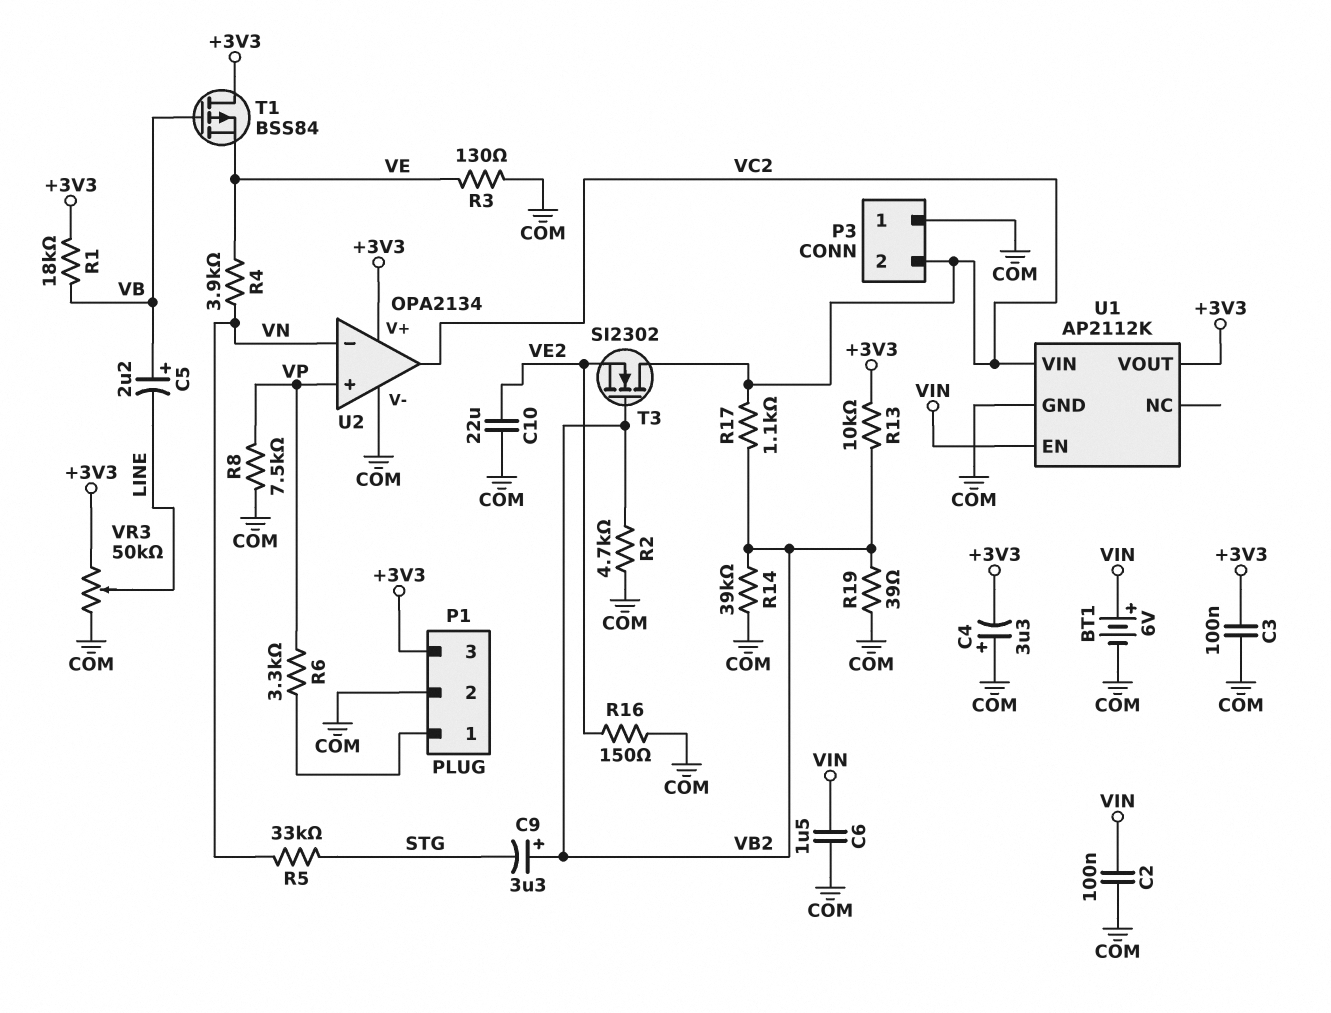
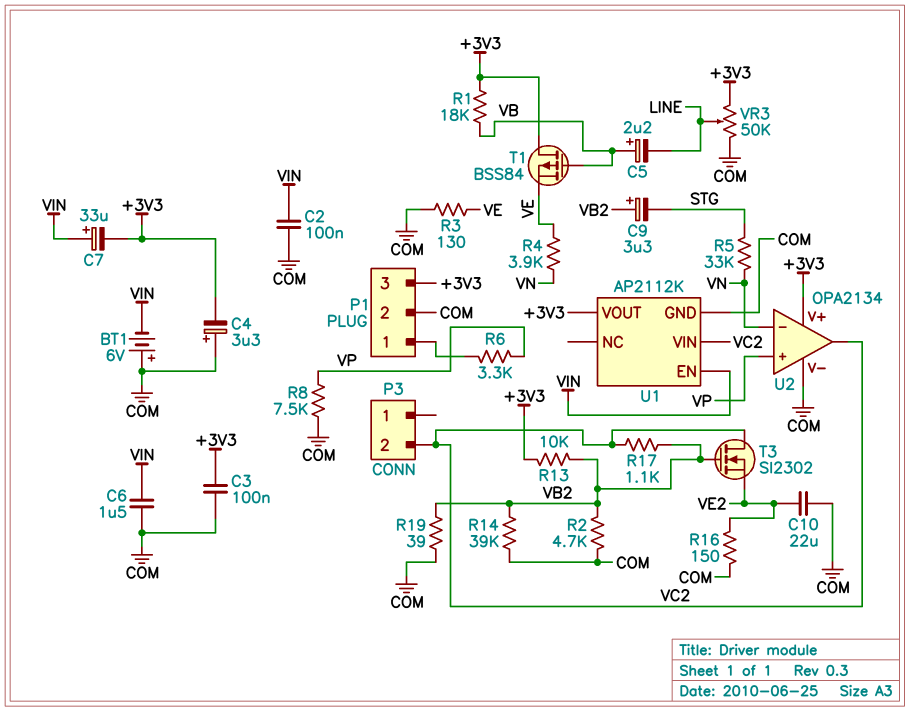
BT1: 6V (plus VIN, minus COM) -> 6V (plus COM, minus VIN)
C7: none -> 33uF (plus VIN, minus +3V3)
P3 pin 1: COM -> none

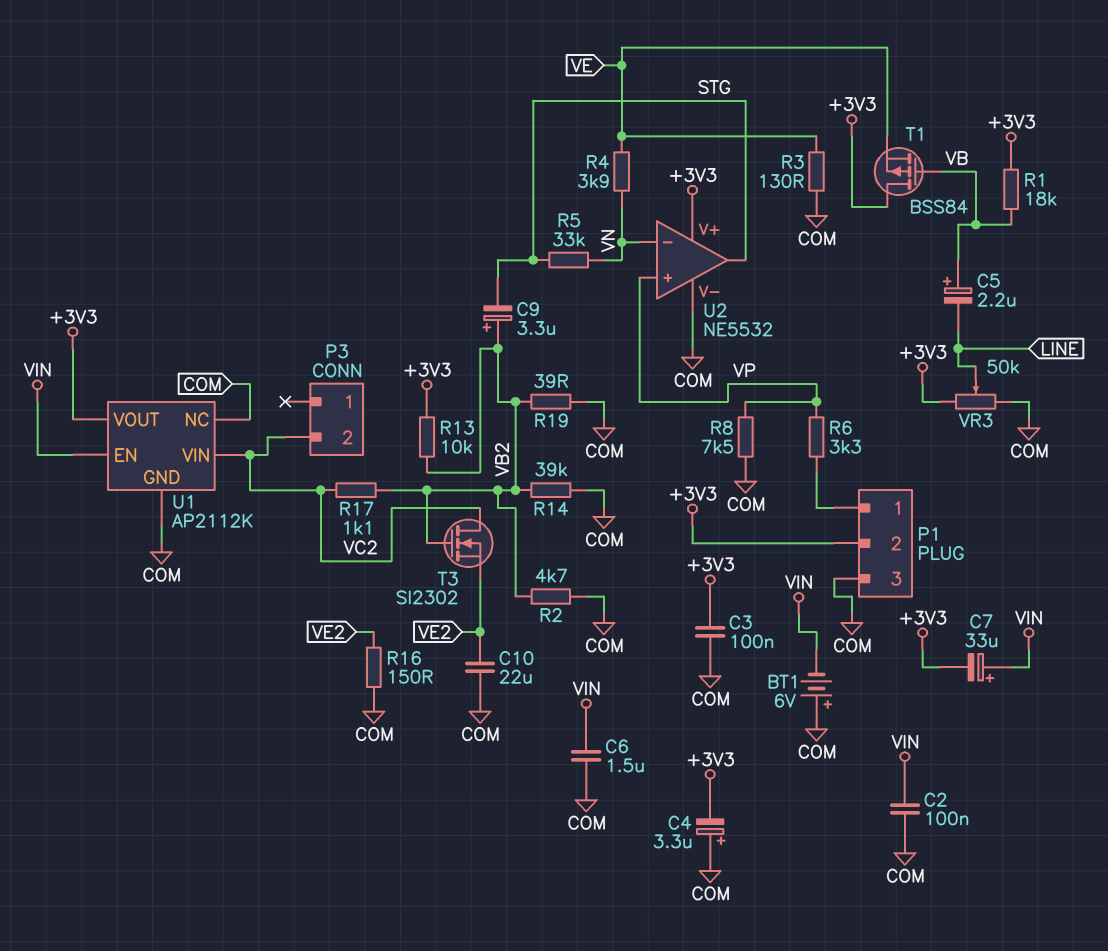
P1 pin 2: COM -> +3V3
P1 pin 3: +3V3 -> COM
U1 pin NC: none -> COM
U2: OPA2134 -> NE5532
U2 pin out: VC2 -> STG

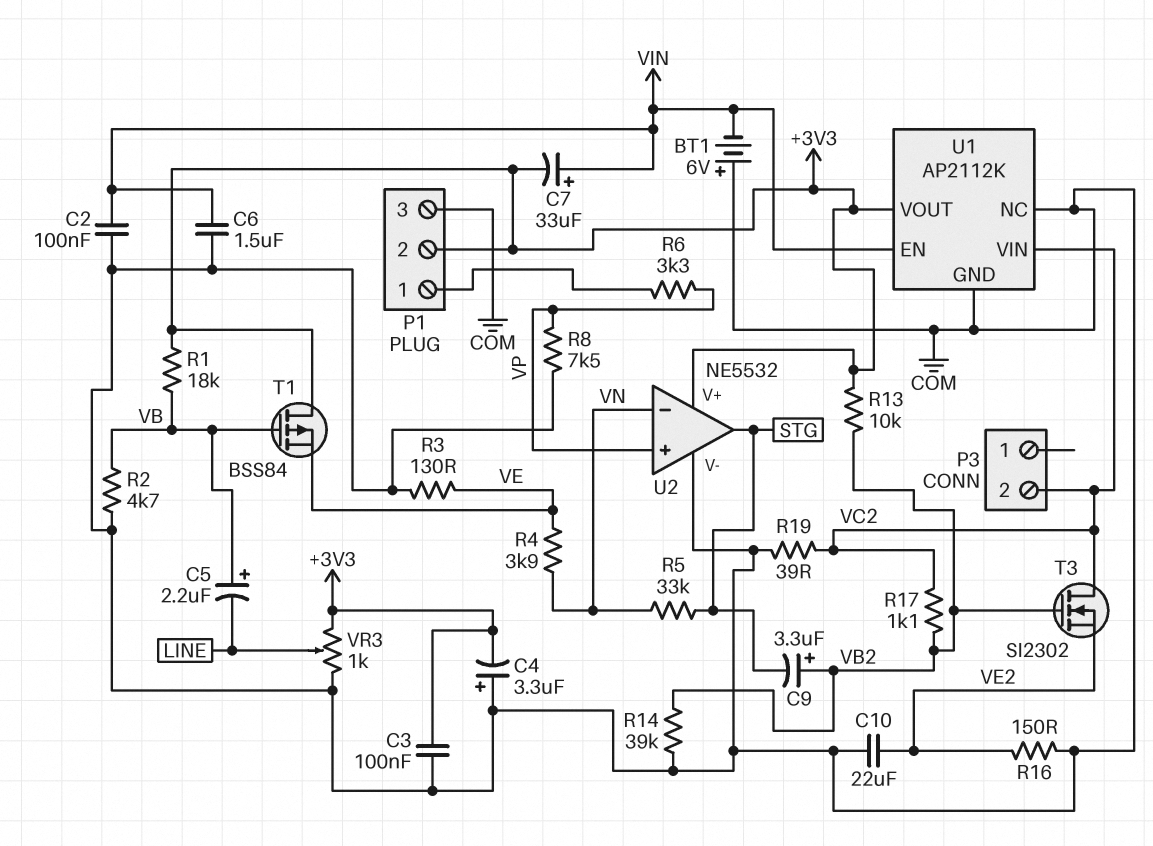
R2: 4.7k (COM, VB2) -> 4.7k (COM, VB)
R19: 39 (COM, VB2) -> 39 (COM, VC2)
VR3: 50k (+3V3, COM, wiper LINE) -> 1k (+3V3, COM, wiper LINE)

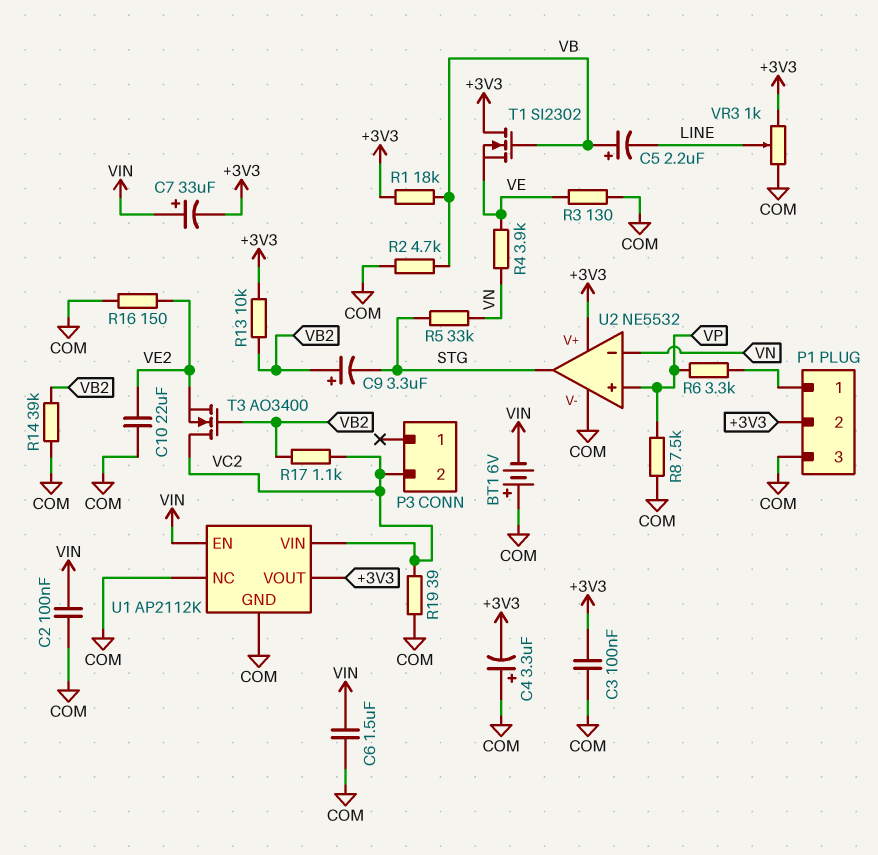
T1: PMOS BSS84 (G VB, D +3V3, S VE) -> NMOS SI2302 (G VB, D +3V3, S VE)
T3: NMOS SI2302 (G VB2, D VC2, S VE2) -> NMOS AO3400 (G VB2, D VC2, S VE2)

